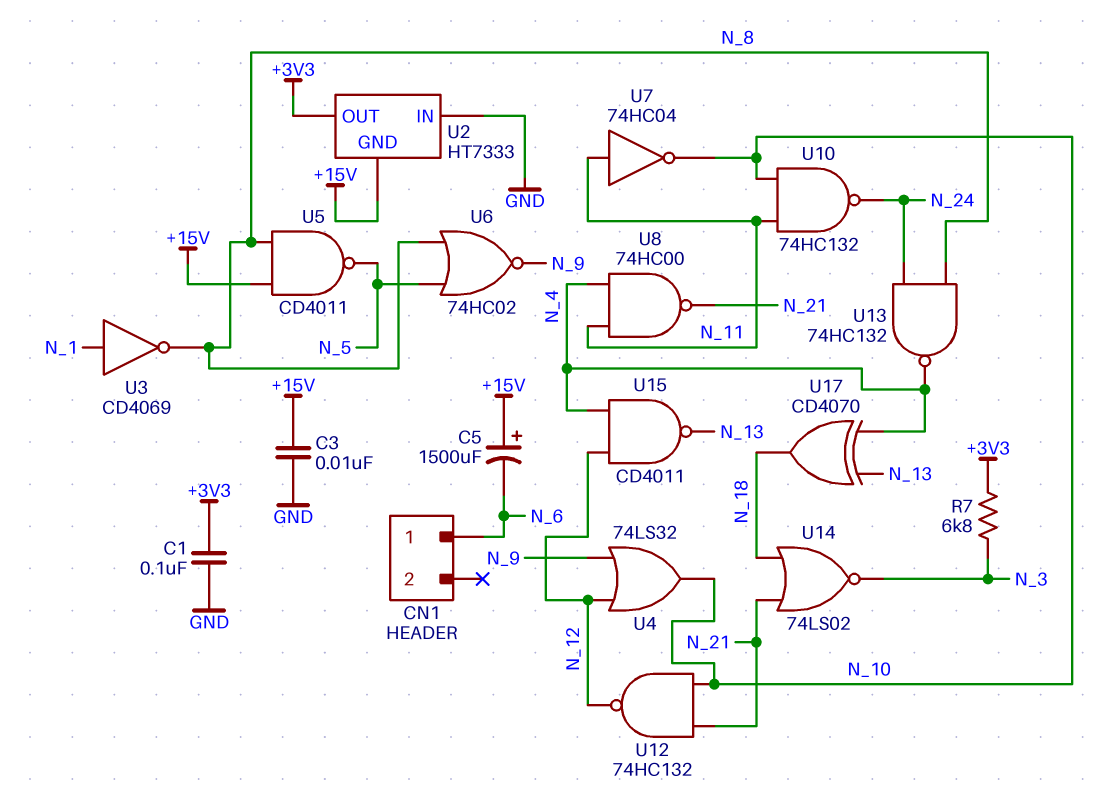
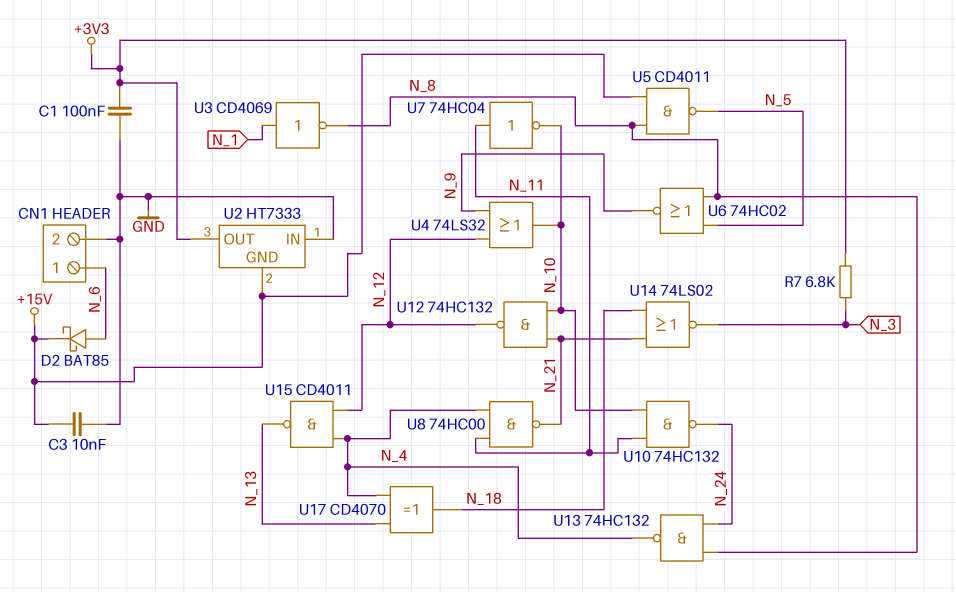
C5: 1500uF (plus +15V, minus N_6) -> none
CN1 pin 2: none -> GND
D2: none -> schottky BAT85 (A N_6, K +15V)

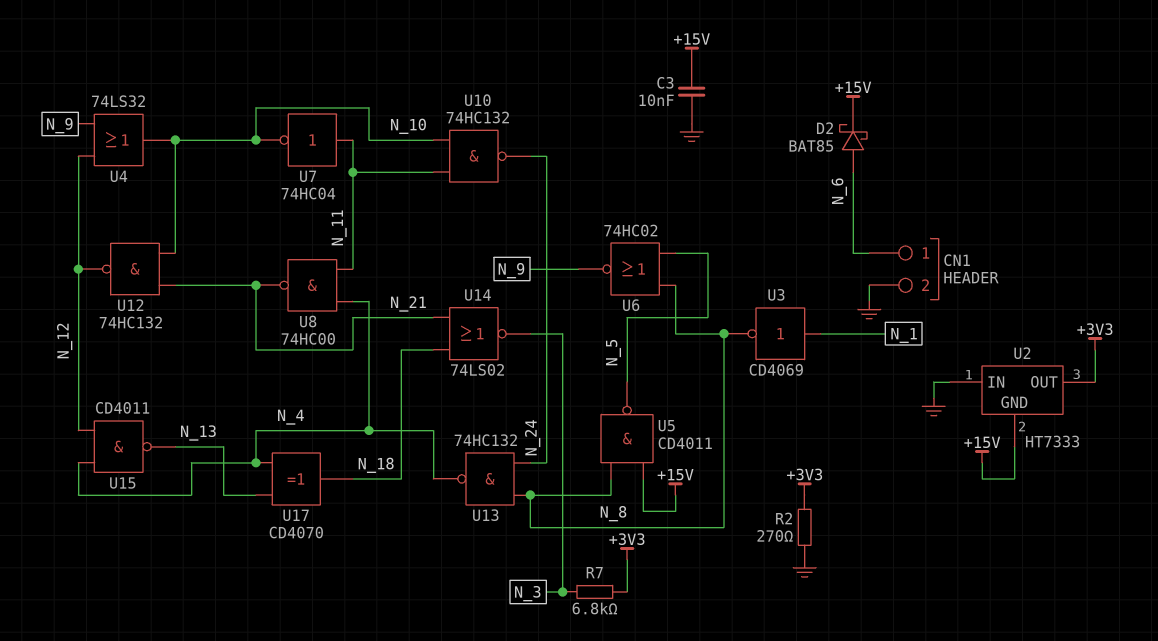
C1: 100nF (+3V3, GND) -> none
R2: none -> 270 (+3V3, GND)

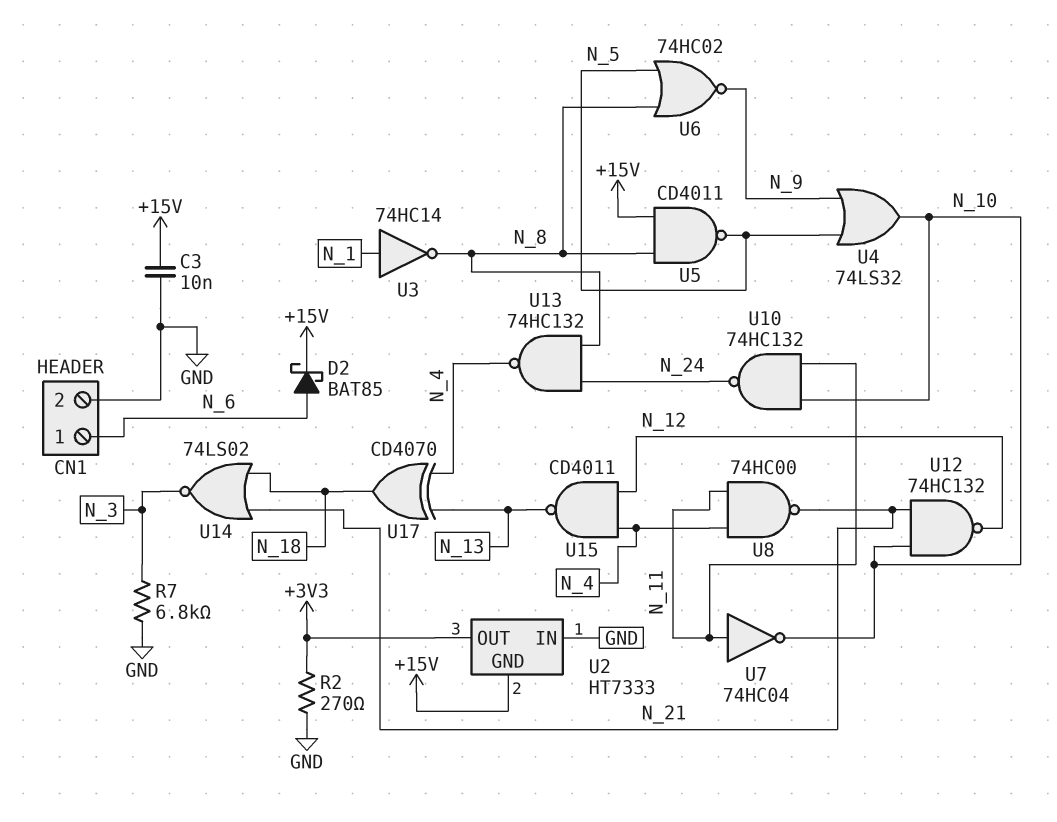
R7: 6.8k (+3V3, N_3) -> 6.8k (GND, N_3)
U3: NOT CD4069 (in N_1, out N_8) -> NOT 74HC14 (in N_1, out N_8)
U4: OR 74LS32 (in N_9, in N_12, out N_10) -> OR 74LS32 (in N_5, in N_9, out N_10)

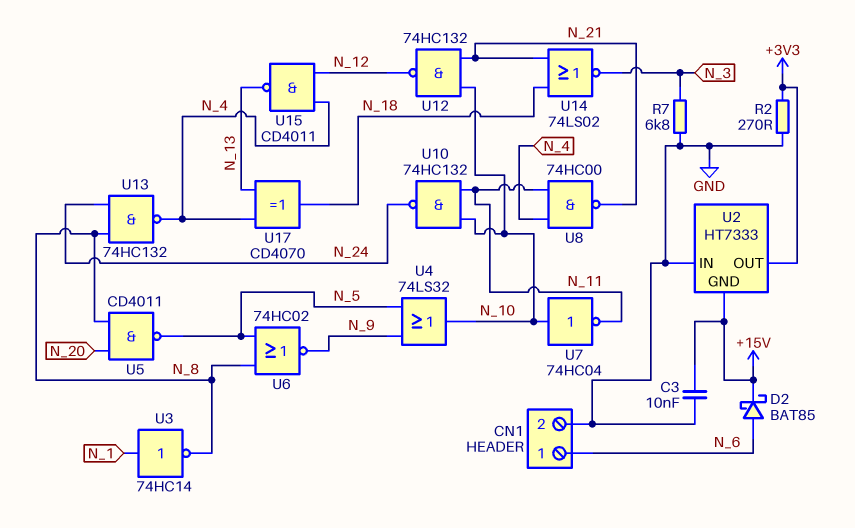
U5: NAND CD4011 (in +15V, in N_8, out N_5) -> NAND CD4011 (in N_8, in N_20, out N_5)
U7: NOT 74HC04 (in N_11, out N_10) -> NOT 74HC04 (in N_10, out N_11)

